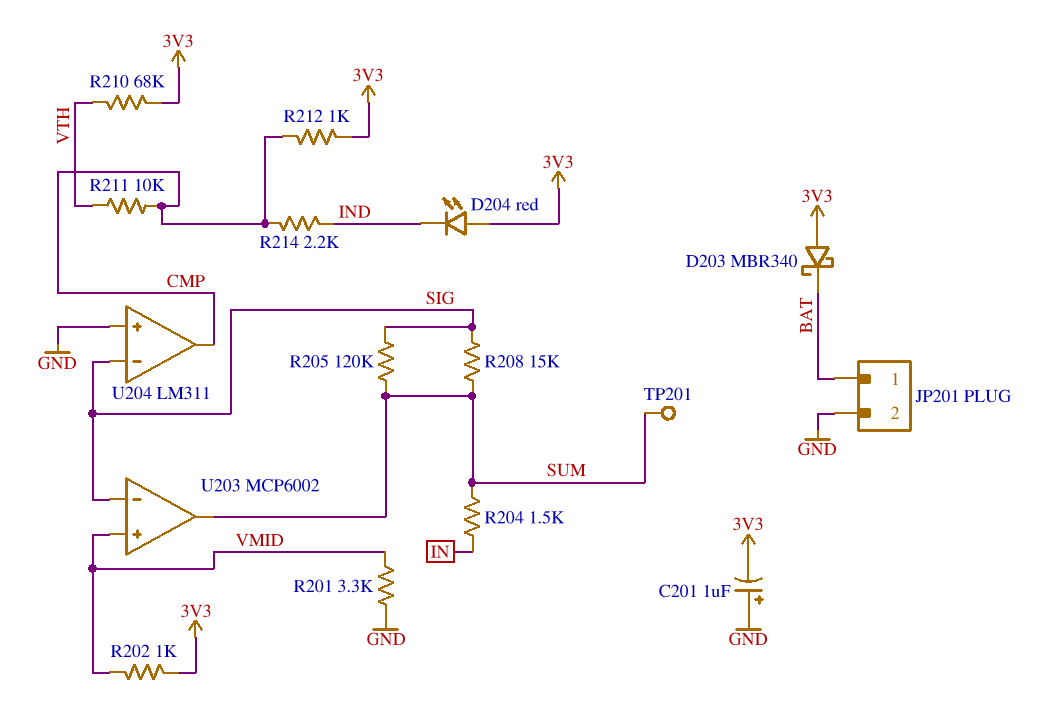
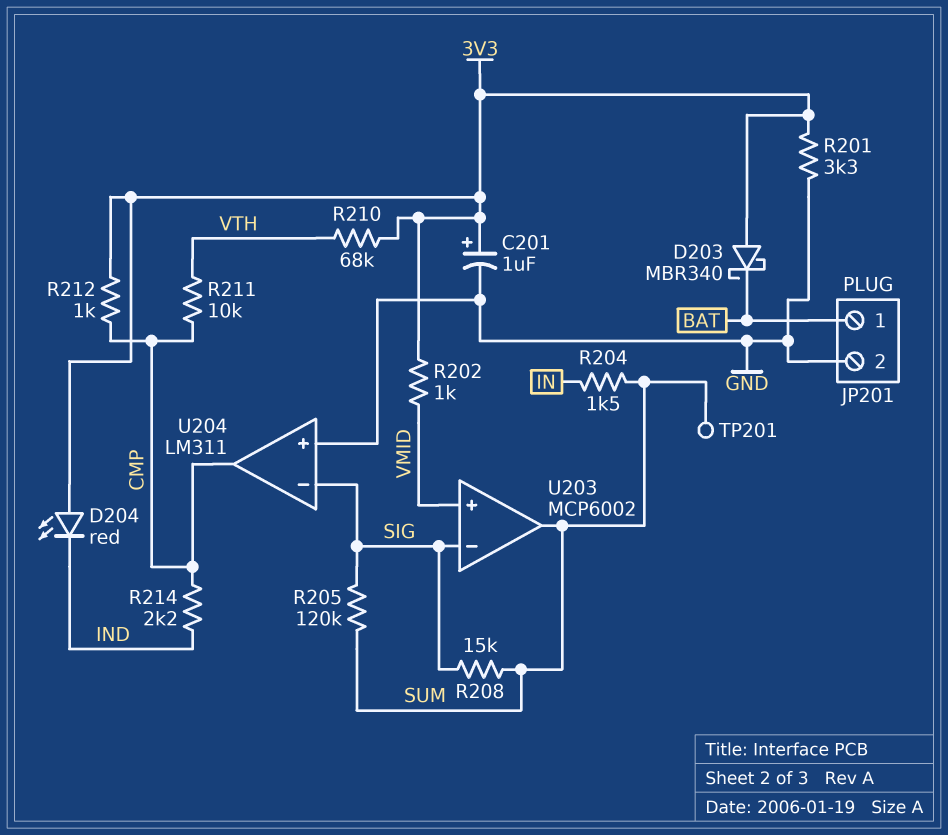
C201: 1uF (plus GND, minus 3V3) -> 1uF (plus 3V3, minus GND)
R201: 3.3k (GND, VMID) -> 3.3k (3V3, GND)

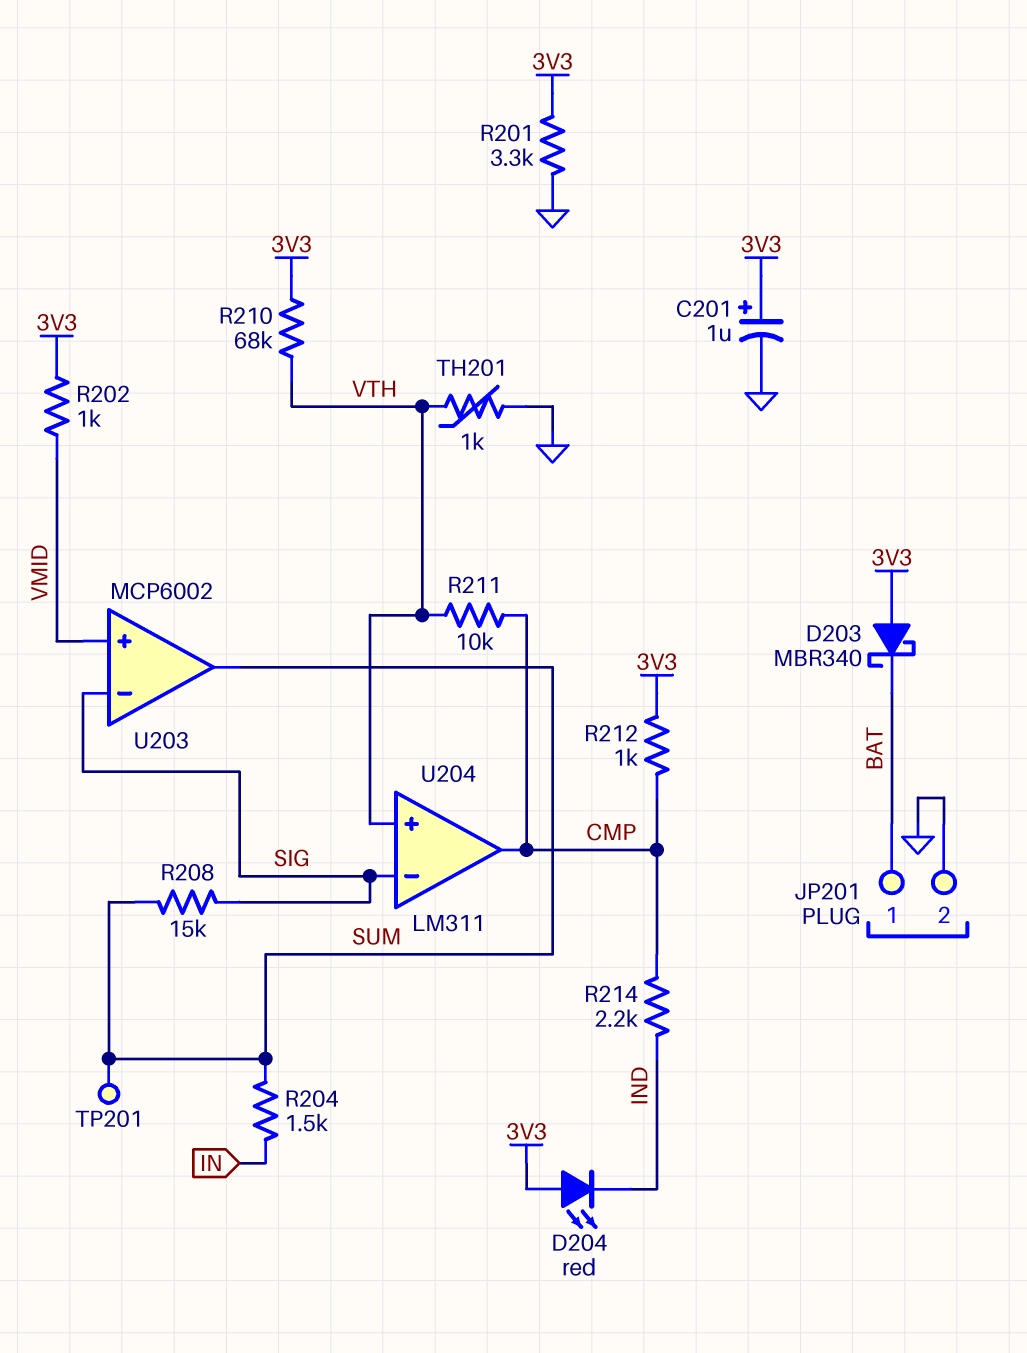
R205: 120k (SIG, SUM) -> none
TH201: none -> 1k (GND, VTH)
U204 pin in+: GND -> VTH

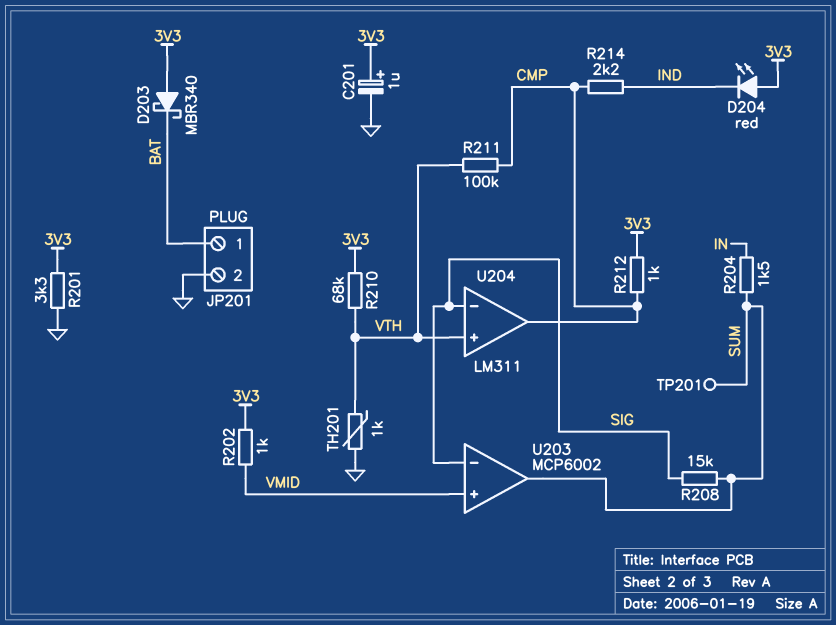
R211: 10k (CMP, VTH) -> 100k (CMP, VTH)

